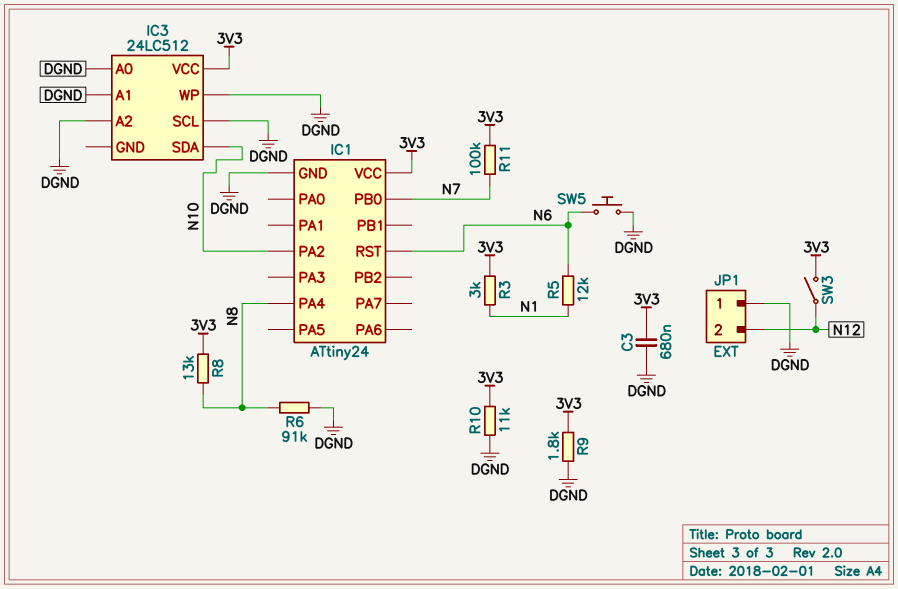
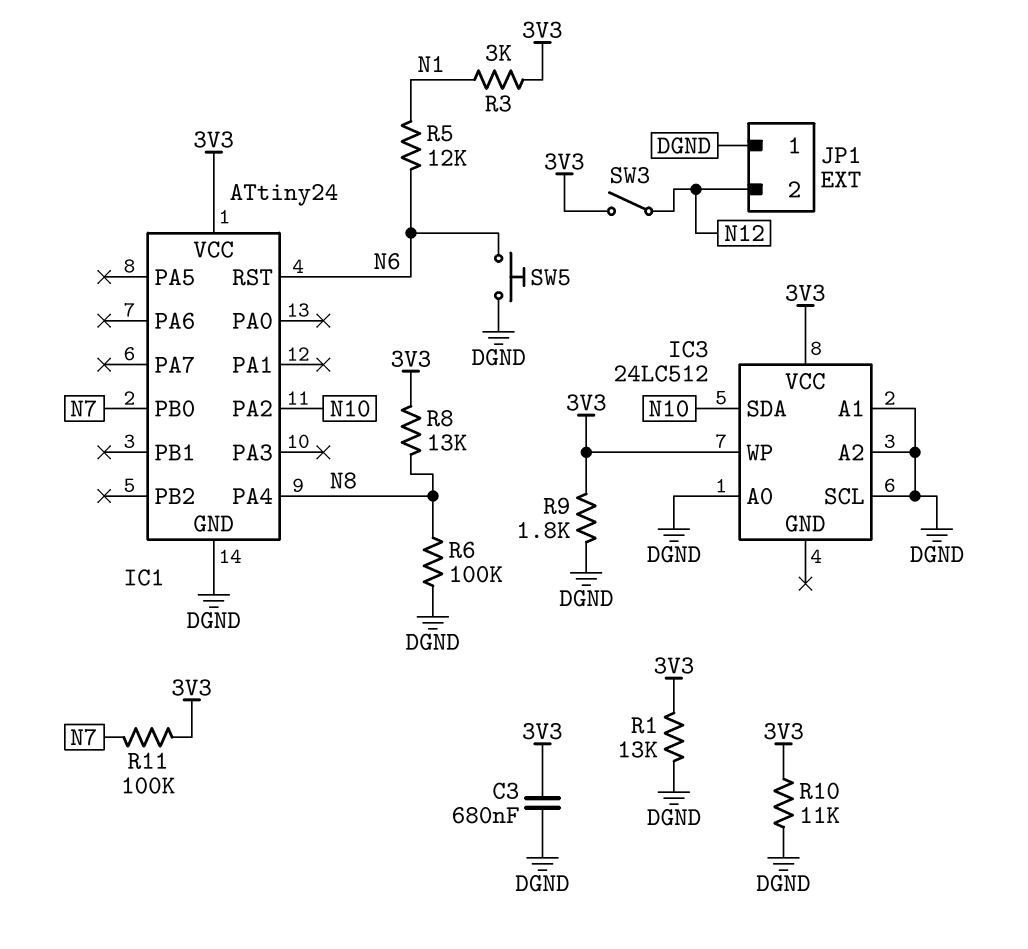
IC3 pin WP: DGND -> 3V3
R1: none -> 13k (3V3, DGND)
R6: 91k (DGND, N8) -> 100k (DGND, N8)

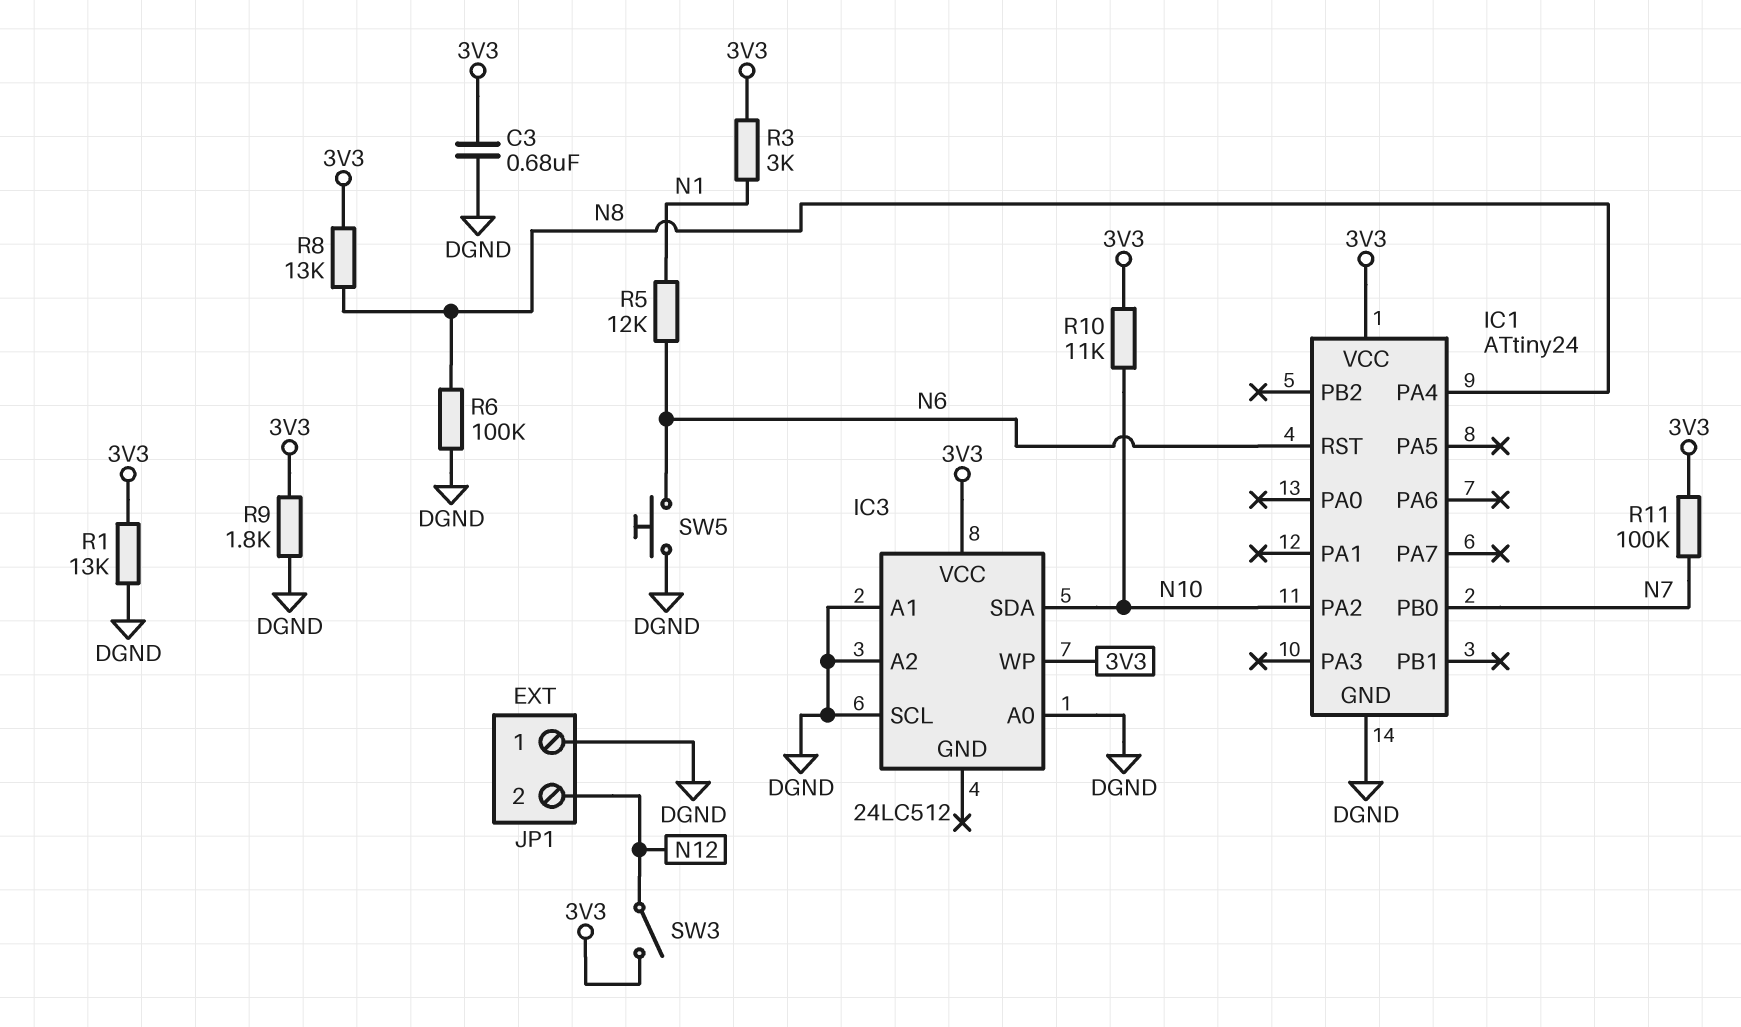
R10: 11k (3V3, DGND) -> 11k (3V3, N10)

